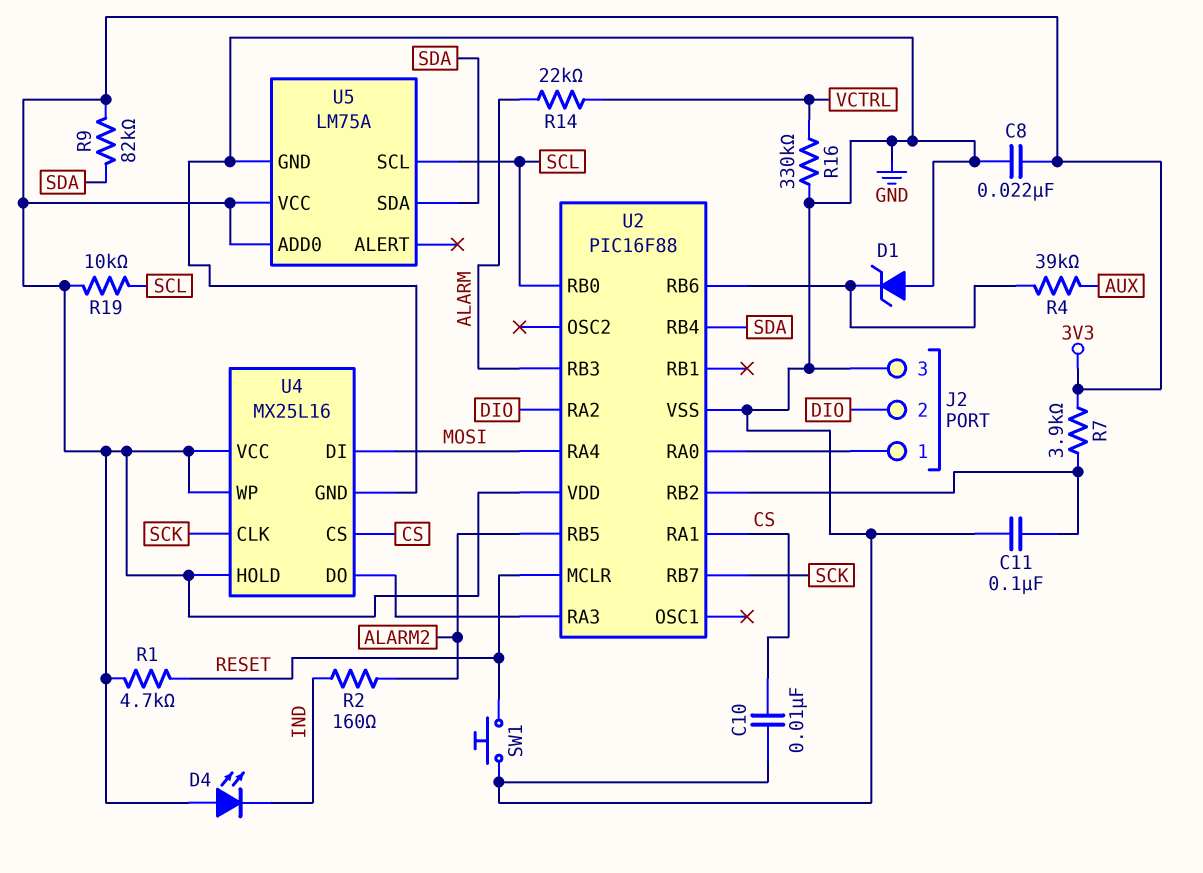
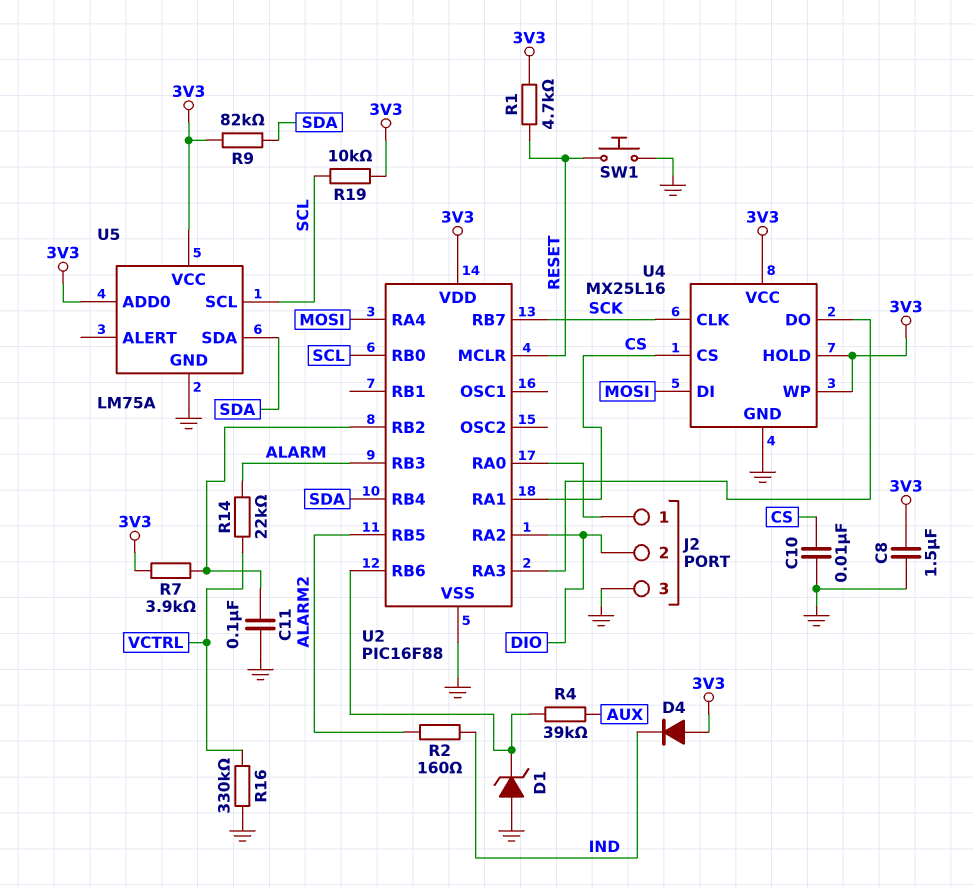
C8: 22nF (3V3, GND) -> 1.5uF (3V3, GND)
D4: LED (A 3V3, K IND) -> diode (A 3V3, K IND)

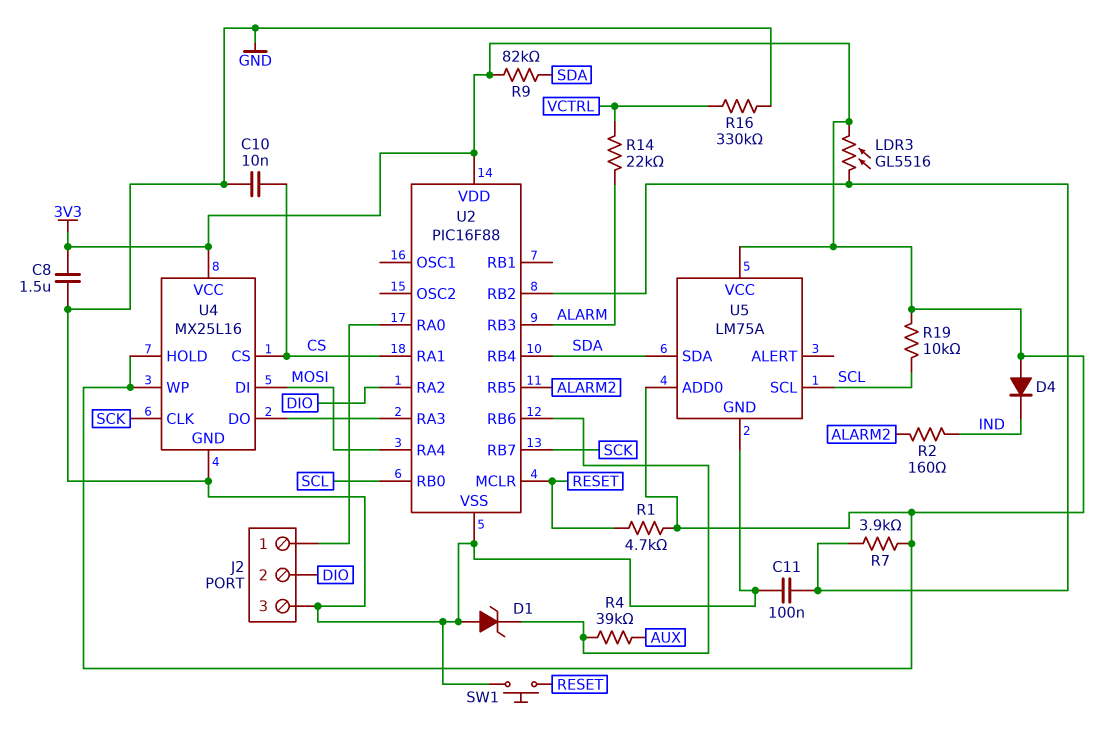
LDR3: none -> GL5516 (3V3, U2/RB2)

